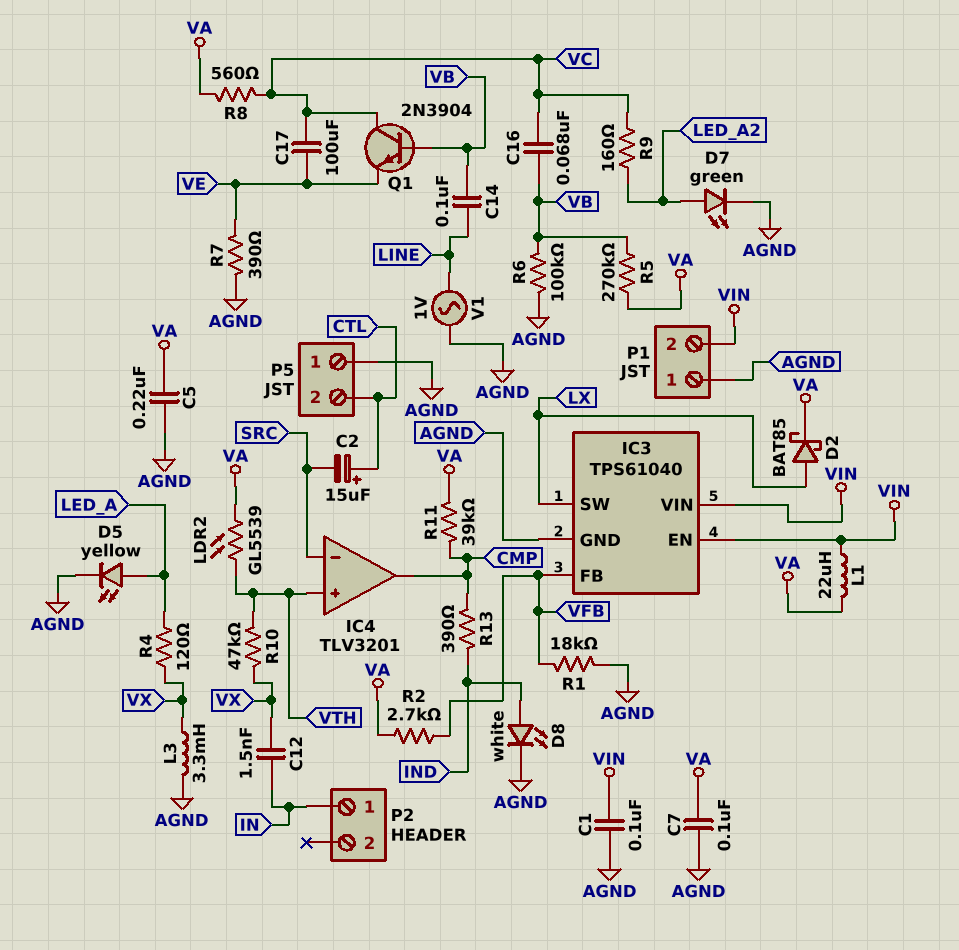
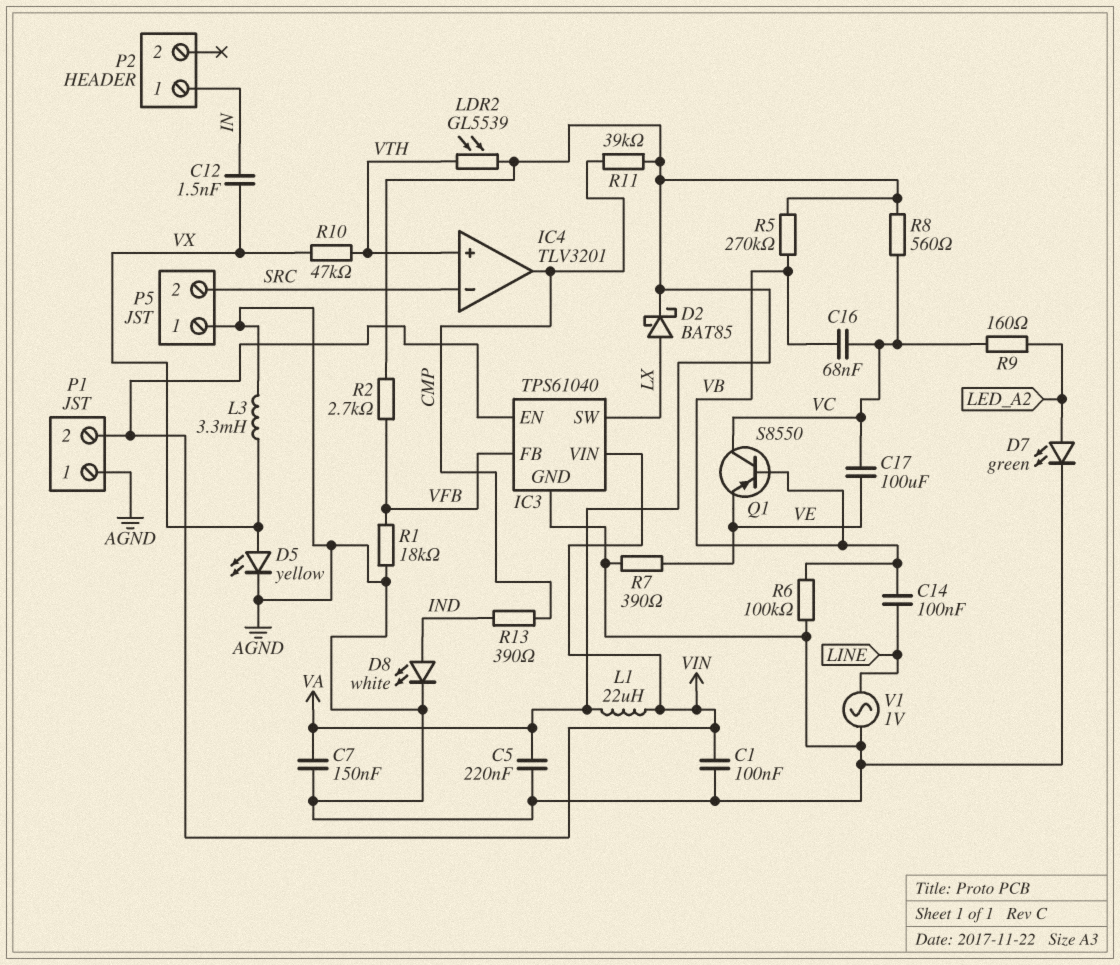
C2: 15uF (plus CTL, minus SRC) -> none
C7: 100nF (AGND, VA) -> 150nF (AGND, VA)
D5: LED yellow (A LED_A, K AGND) -> LED yellow (A VX, K AGND)
P5 pin 2: CTL -> SRC
Q1: NPN 2N3904 (B VB, C VC, E VE) -> PNP S8550 (B VB, C VC, E VE)
R4: 120 (LED_A, VX) -> none

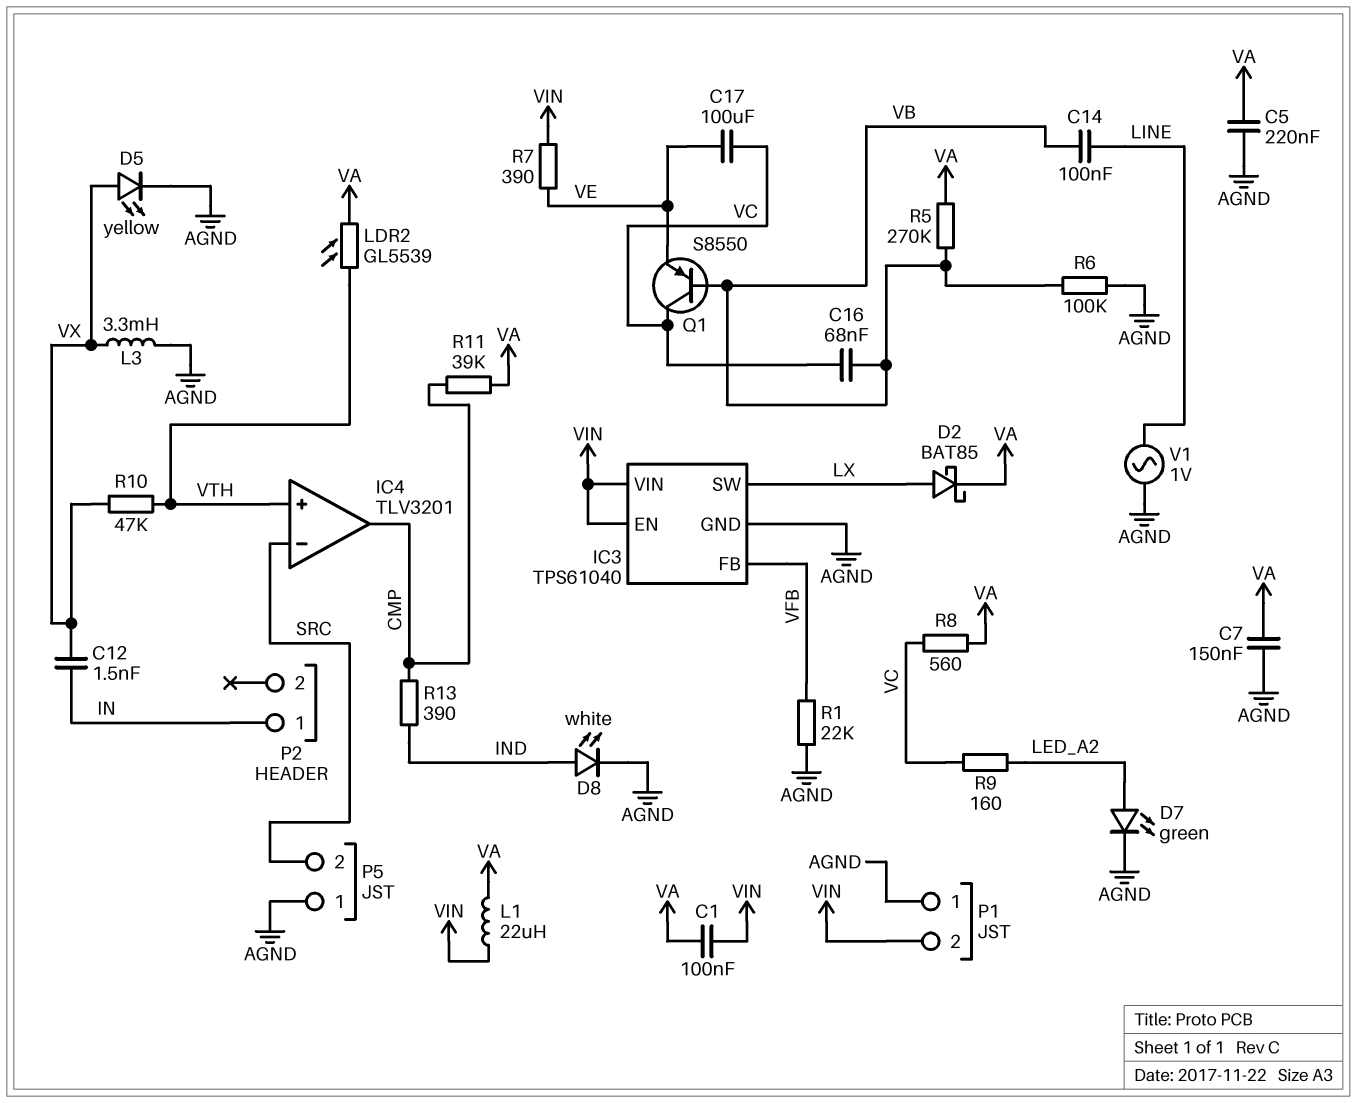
C1: 100nF (AGND, VIN) -> 100nF (VA, VIN)
R1: 18k (AGND, VFB) -> 22k (AGND, VFB)
R2: 2.7k (VA, VFB) -> none
R7: 390 (AGND, VE) -> 390 (VE, VIN)

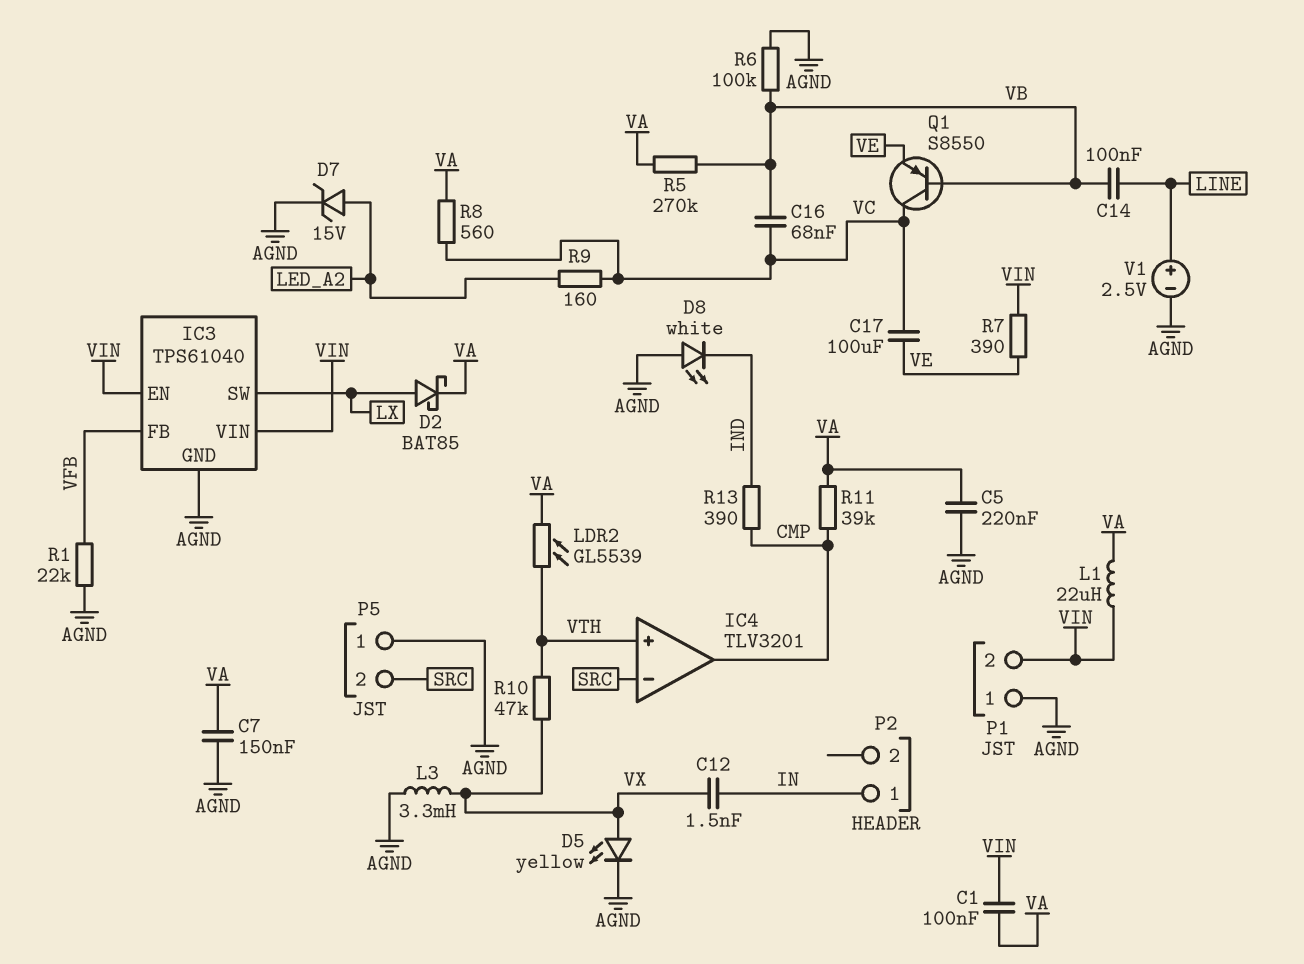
D7: LED green (A LED_A2, K AGND) -> zener 15V (A LED_A2, K AGND)
D8: LED white (A IND, K AGND) -> LED white (A AGND, K IND)
V1: AC 1V (AGND, LINE) -> 2.5V (plus LINE, minus AGND)

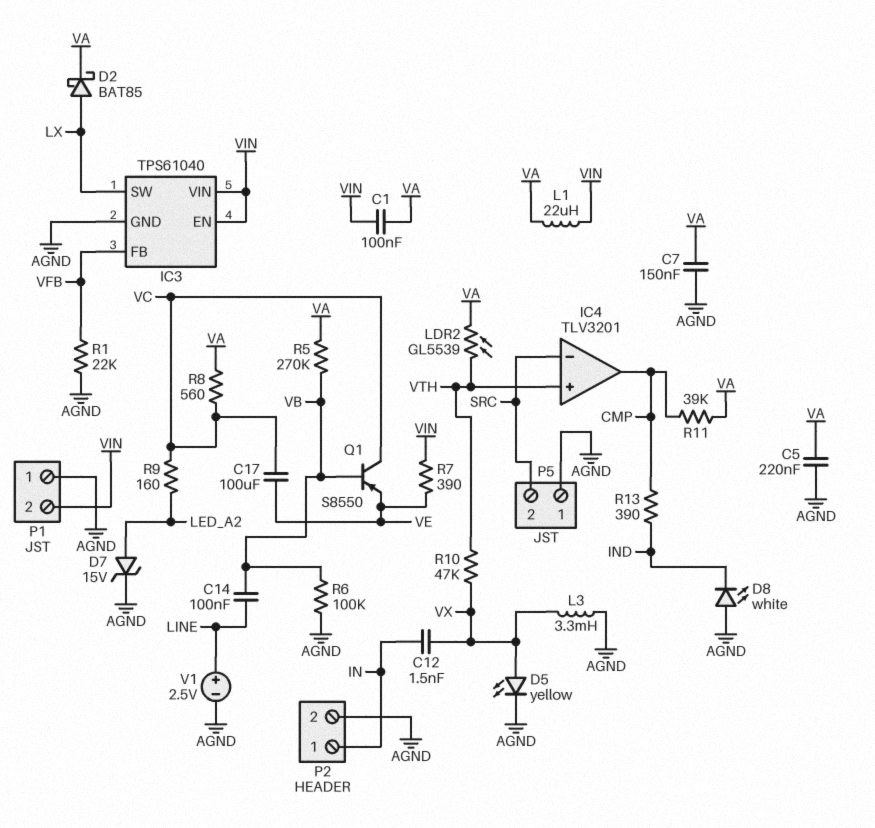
C16: 68nF (VB, VC) -> none
P2 pin 2: none -> AGND

